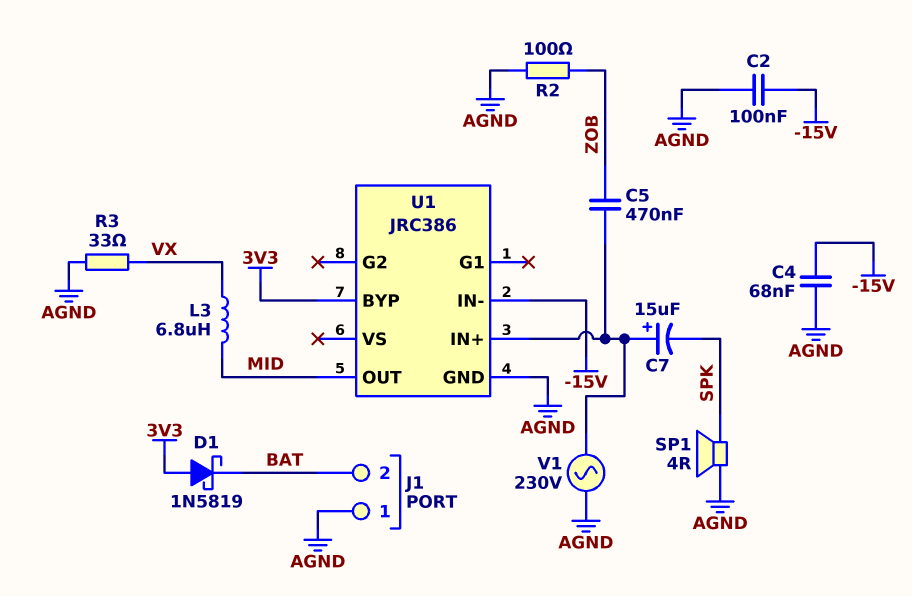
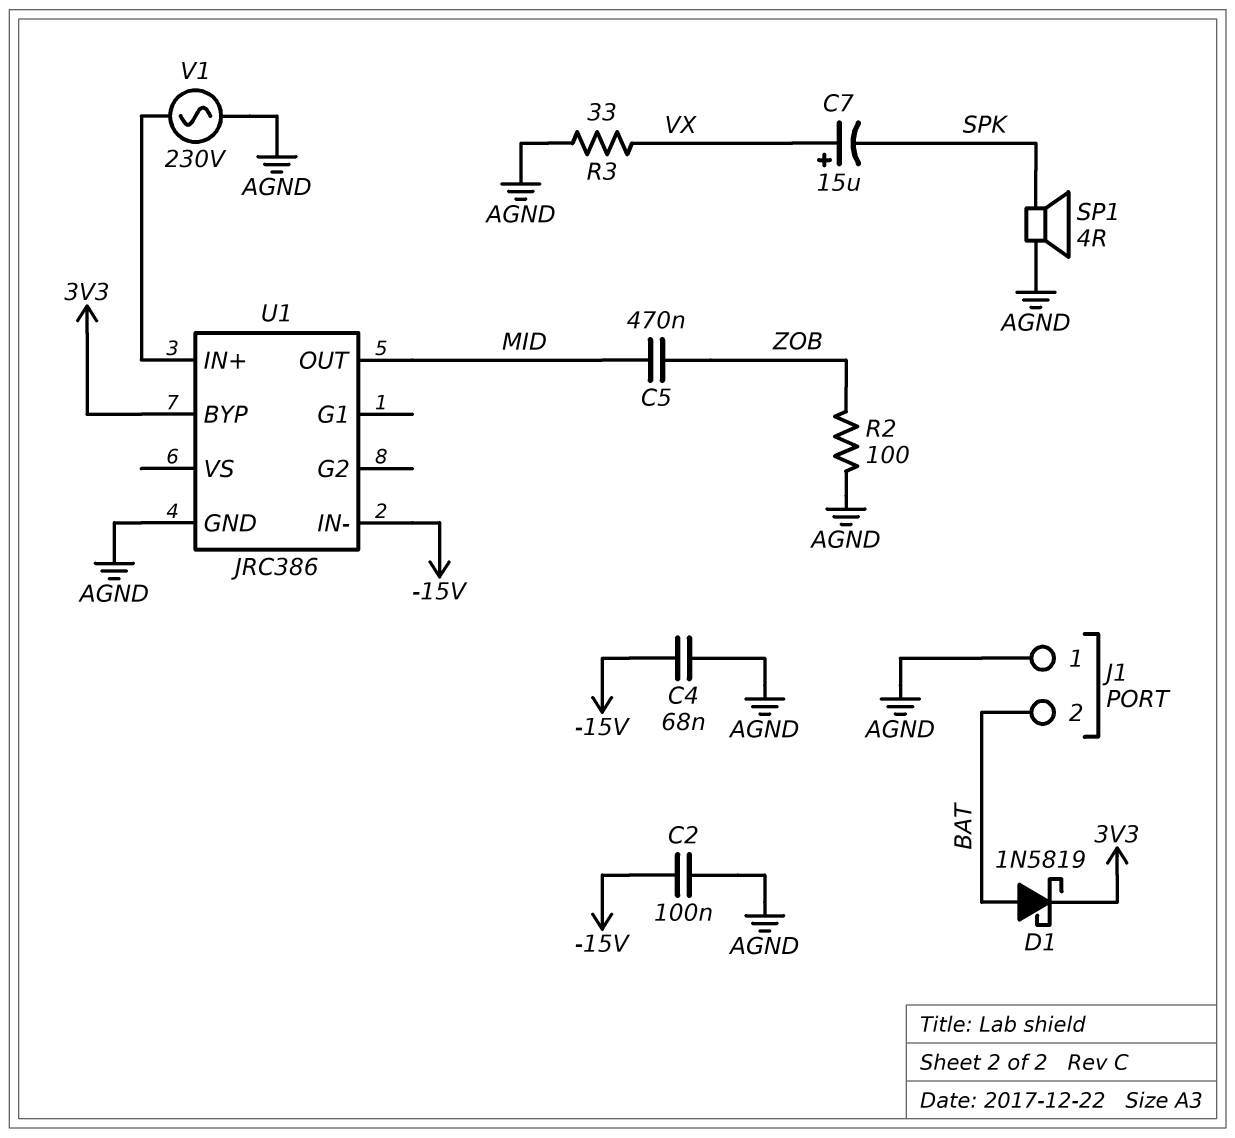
C5: 470nF (U1/IN+, ZOB) -> 470nF (MID, ZOB)
C7: 15uF (plus U1/IN+, minus SPK) -> 15uF (plus VX, minus SPK)
D1: schottky 1N5819 (A 3V3, K BAT) -> schottky 1N5819 (A BAT, K 3V3)
L3: 6.8uH (MID, VX) -> none

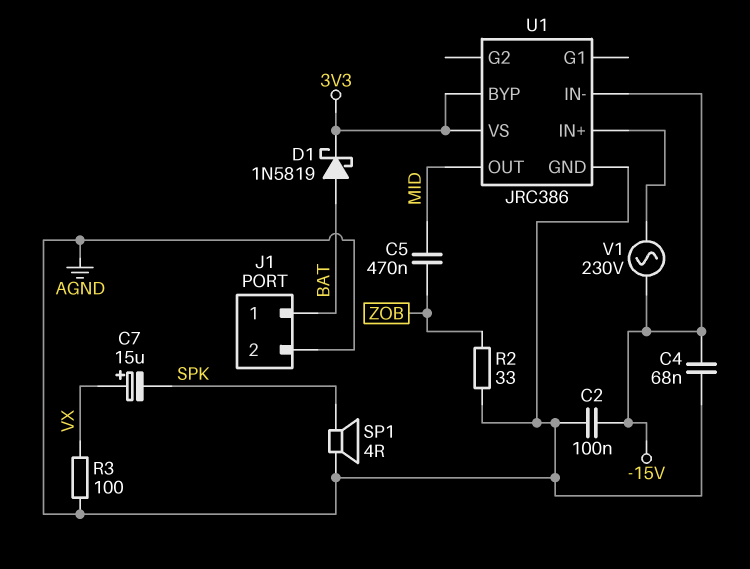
J1 pin 1: AGND -> BAT
J1 pin 2: BAT -> AGND
R2: 100 (AGND, ZOB) -> 33 (AGND, ZOB)
R3: 33 (AGND, VX) -> 100 (AGND, VX)
U1 pin VS: none -> 3V3
V1: AC 230V (AGND, U1/IN+) -> AC 230V (-15V, U1/IN+)

